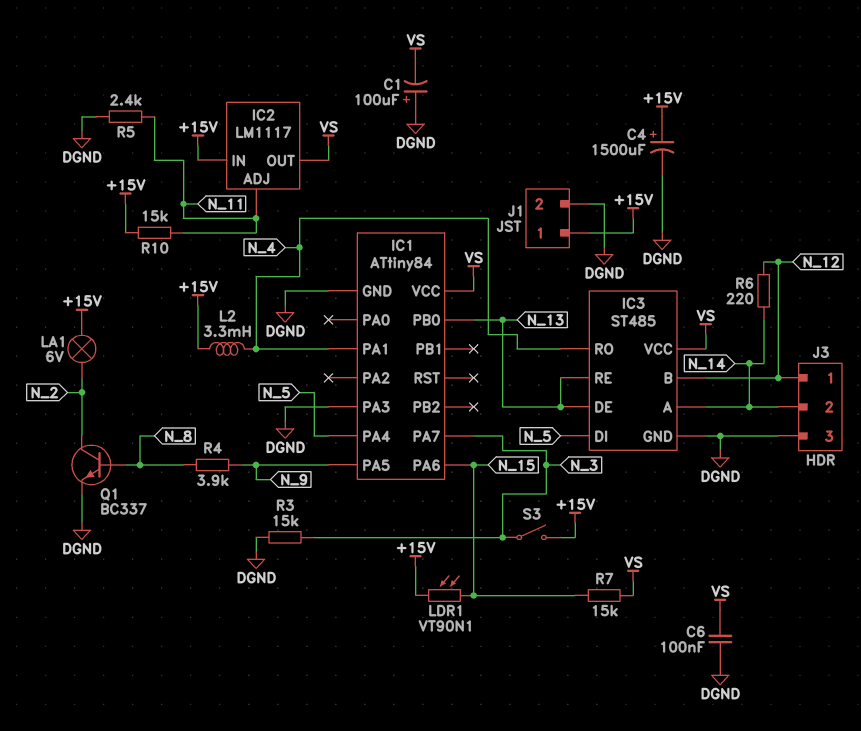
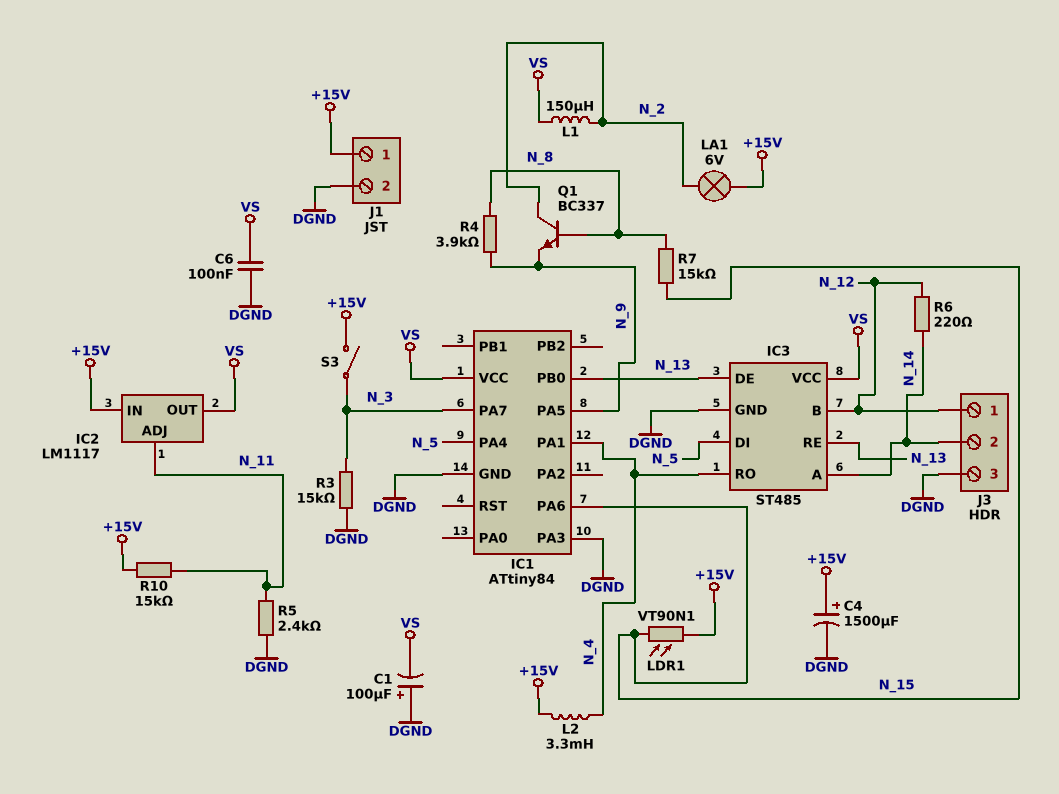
L1: none -> 150uH (N_2, VS)
Q1: NPN BC337 (B N_8, C N_2, E DGND) -> NPN BC337 (B N_8, C N_2, E N_9)
R7: 15k (N_15, VS) -> 15k (N_8, N_15)

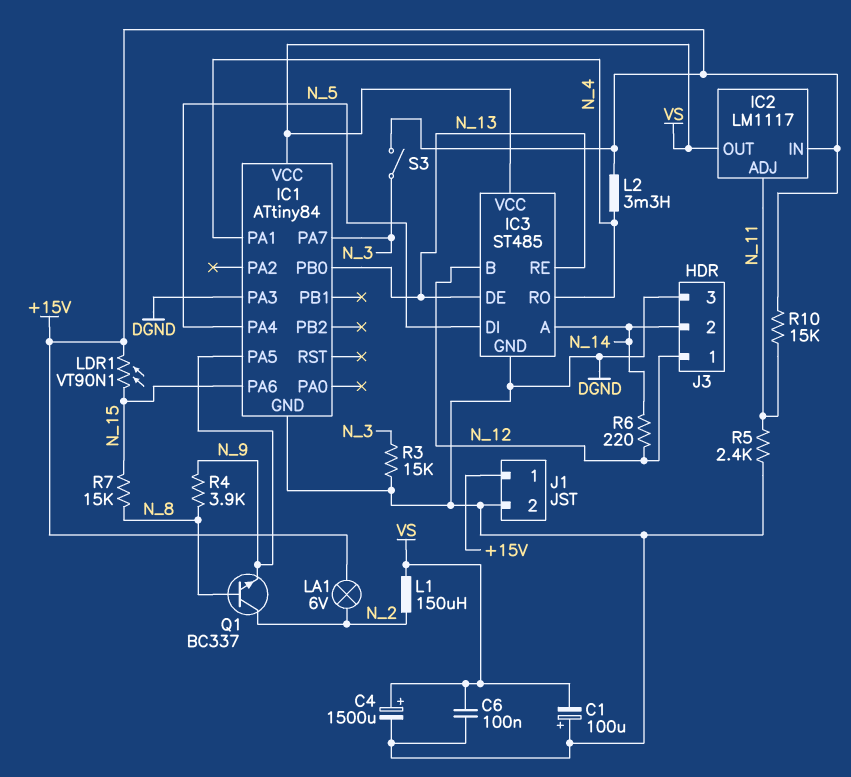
C4: 1500uF (plus +15V, minus DGND) -> 1500uF (plus VS, minus DGND)

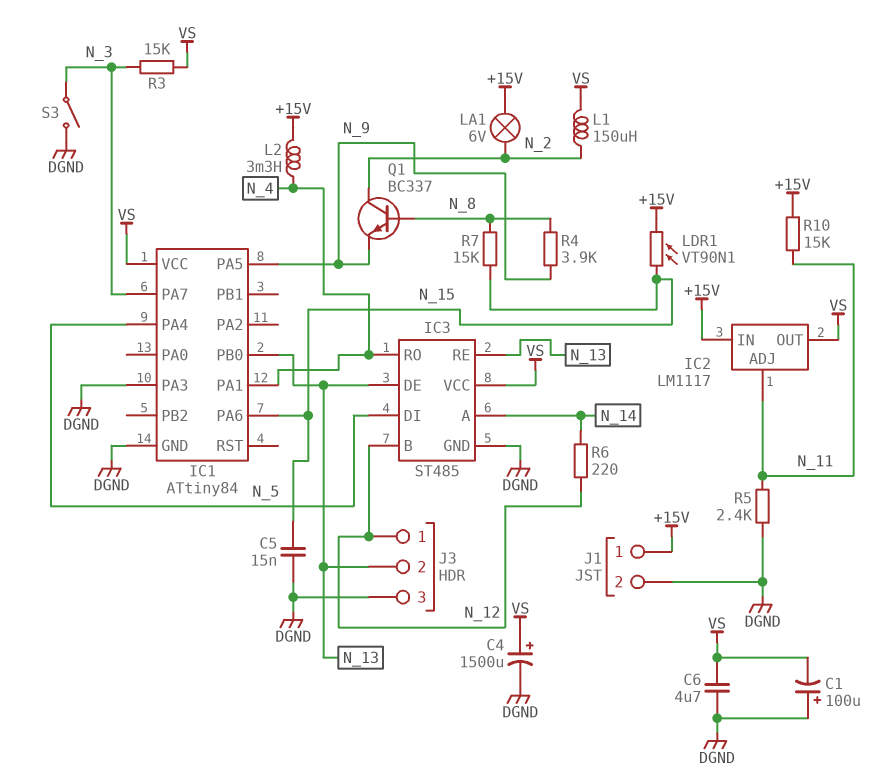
C5: none -> 15nF (DGND, N_15)
C6: 100nF (DGND, VS) -> 4.7uF (DGND, VS)
J3 pin 2: N_14 -> N_13
R3: 15k (DGND, N_3) -> 15k (N_3, VS)
S3: switch (+15V, N_3) -> switch (DGND, N_3)

